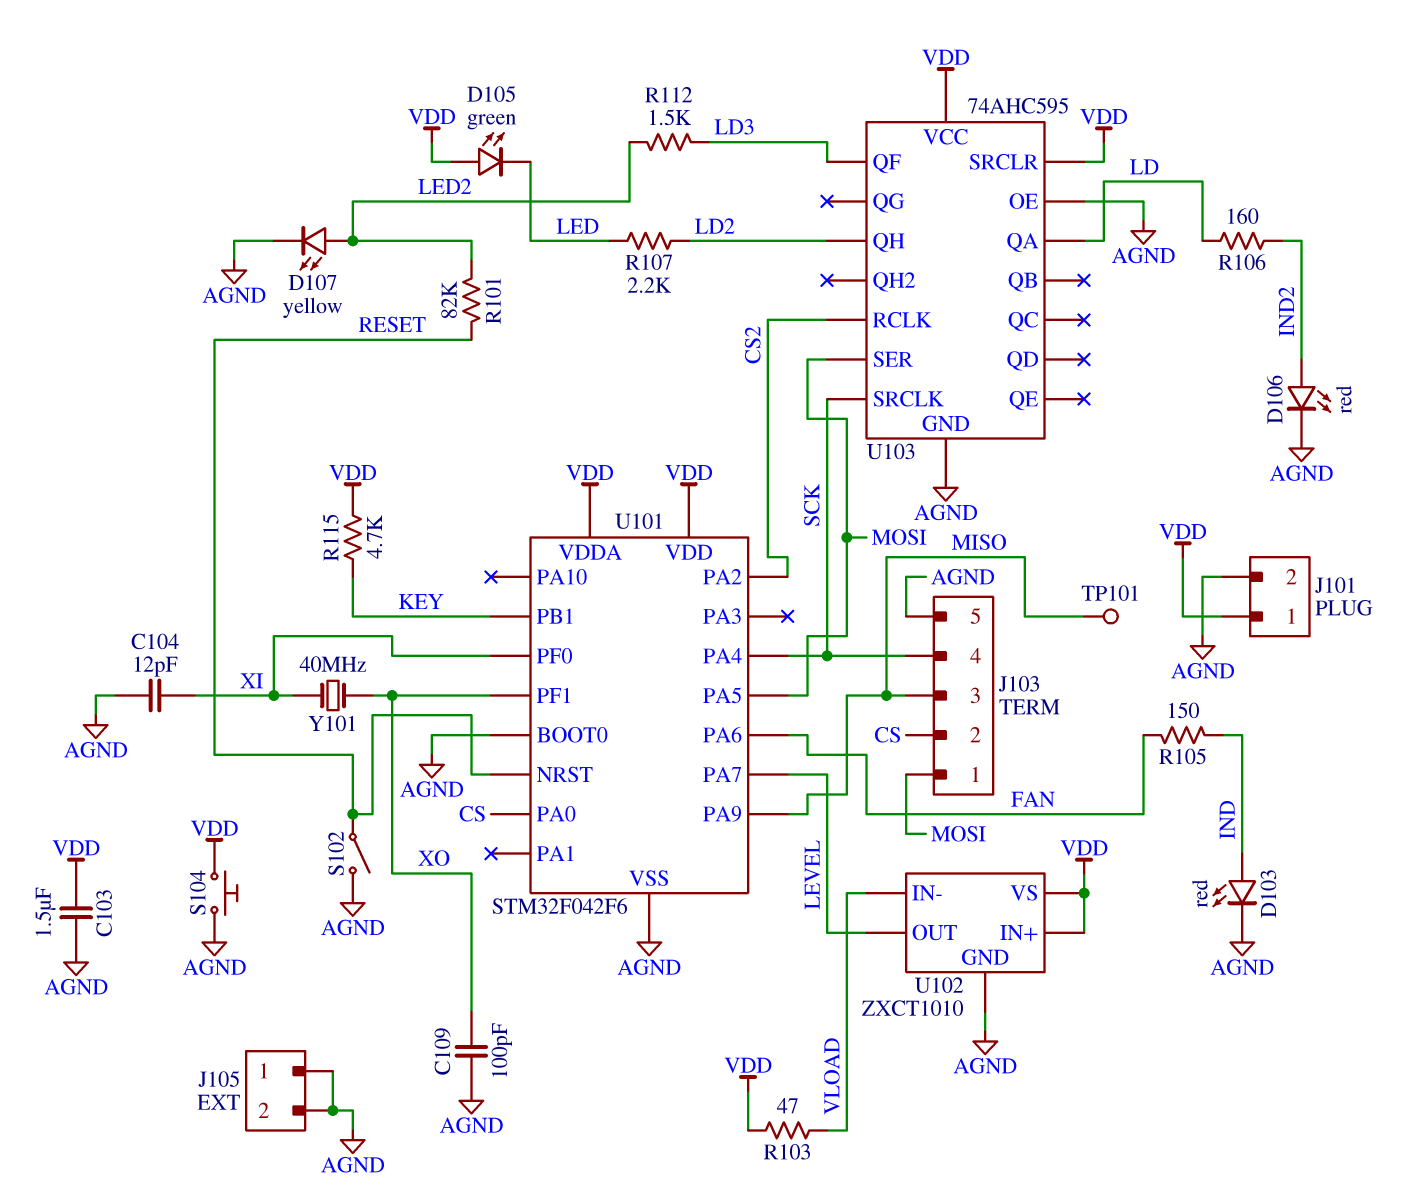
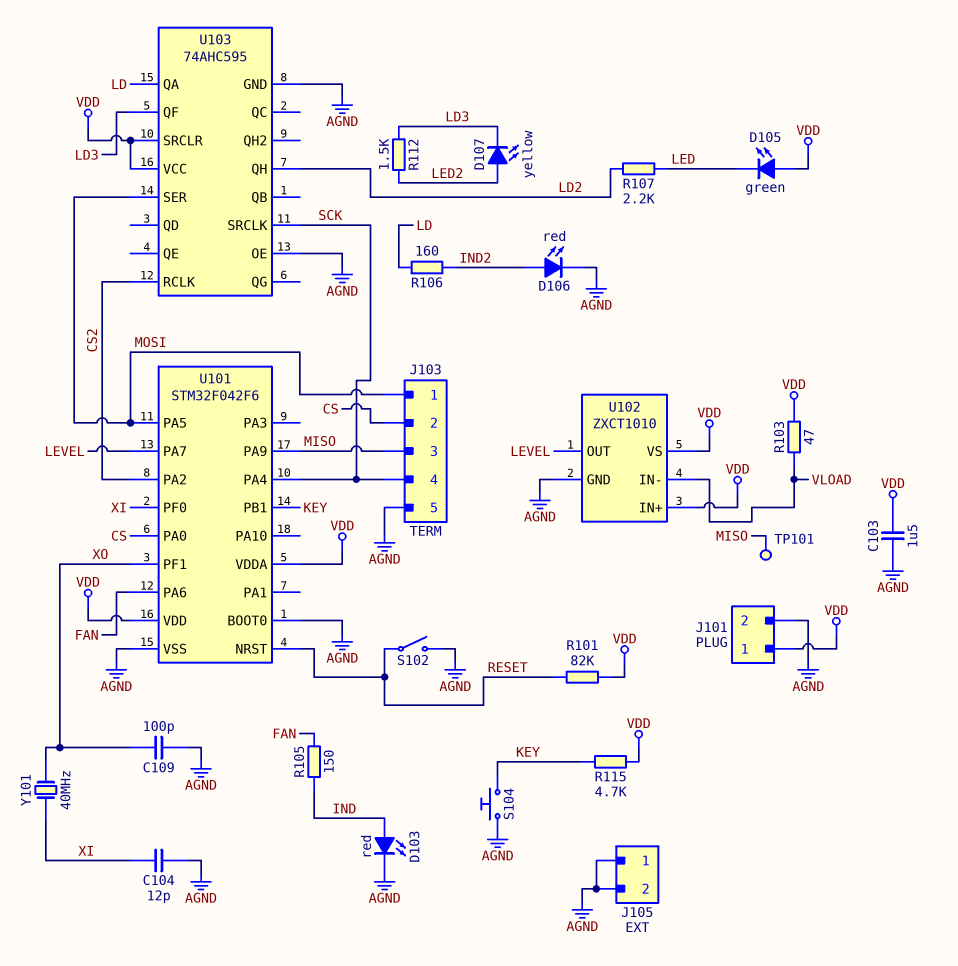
D107: LED yellow (A LED2, K AGND) -> LED yellow (A LED2, K LD3)
R101: 82k (LED2, RESET) -> 82k (RESET, VDD)
S104: button (AGND, VDD) -> button (AGND, KEY)

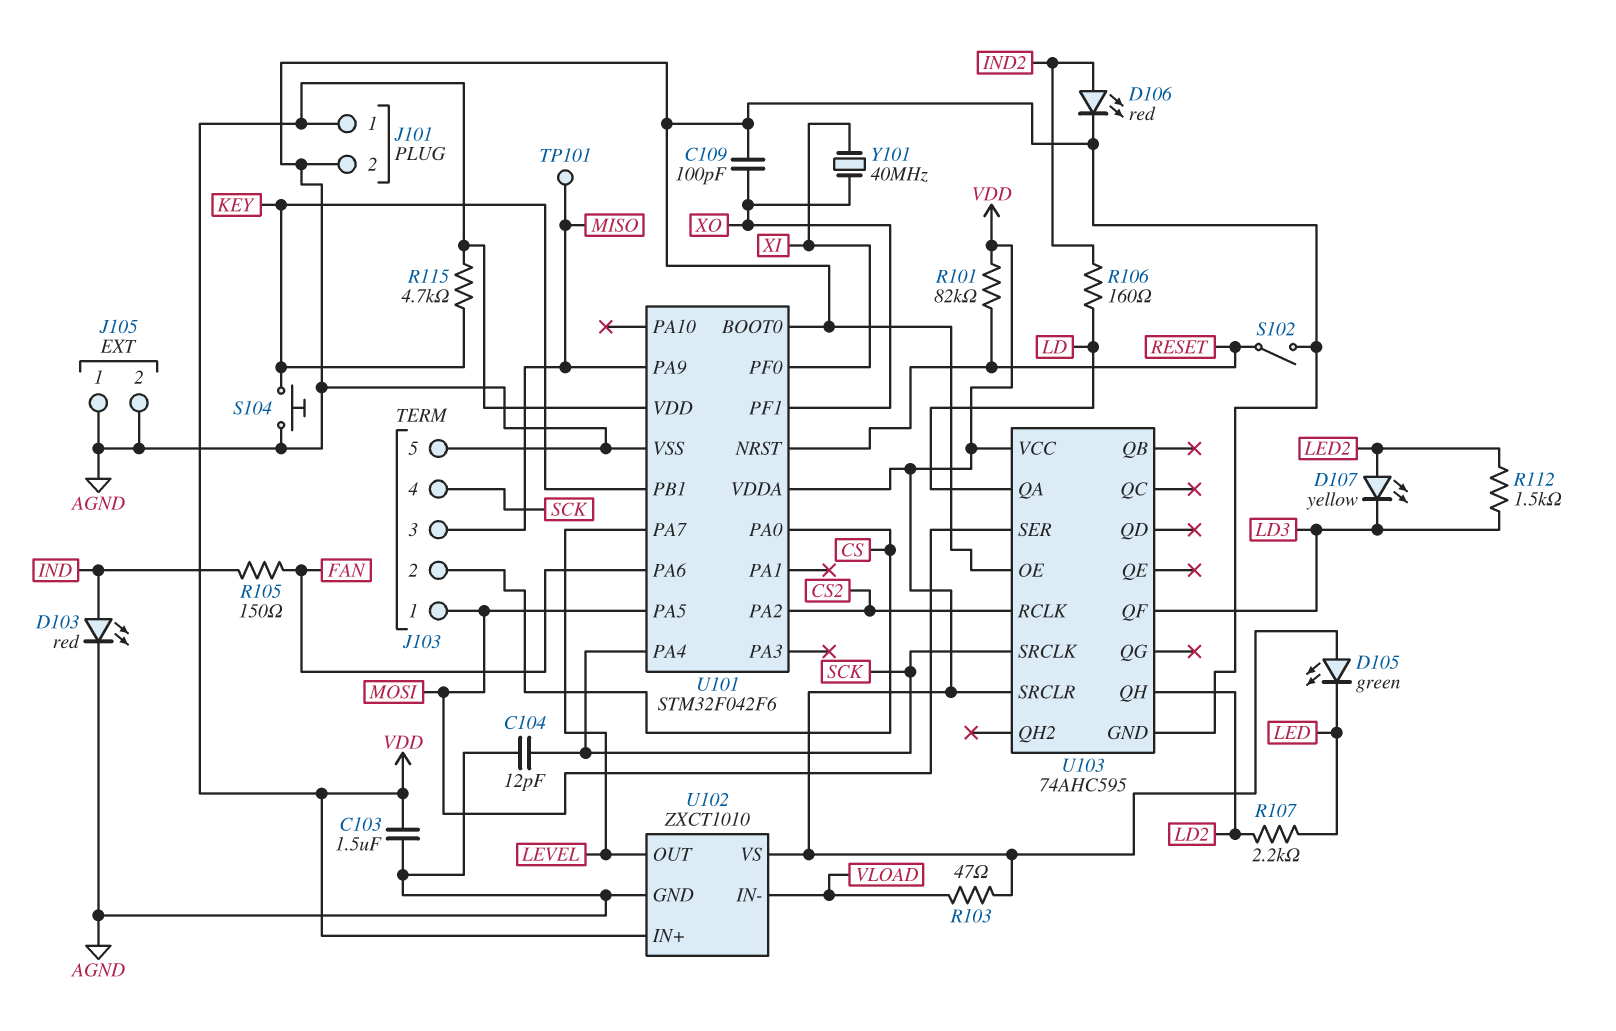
C104: 12pF (AGND, XI) -> 12pF (AGND, SCK)

